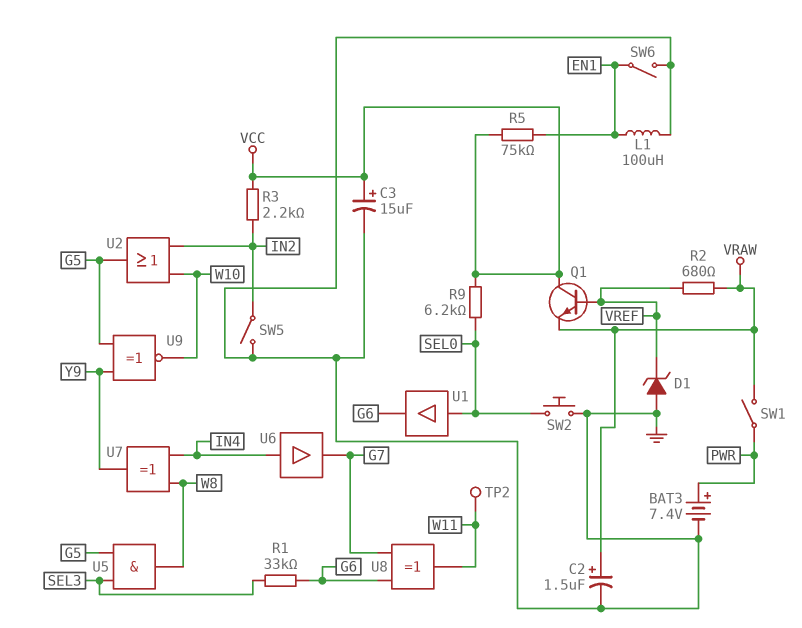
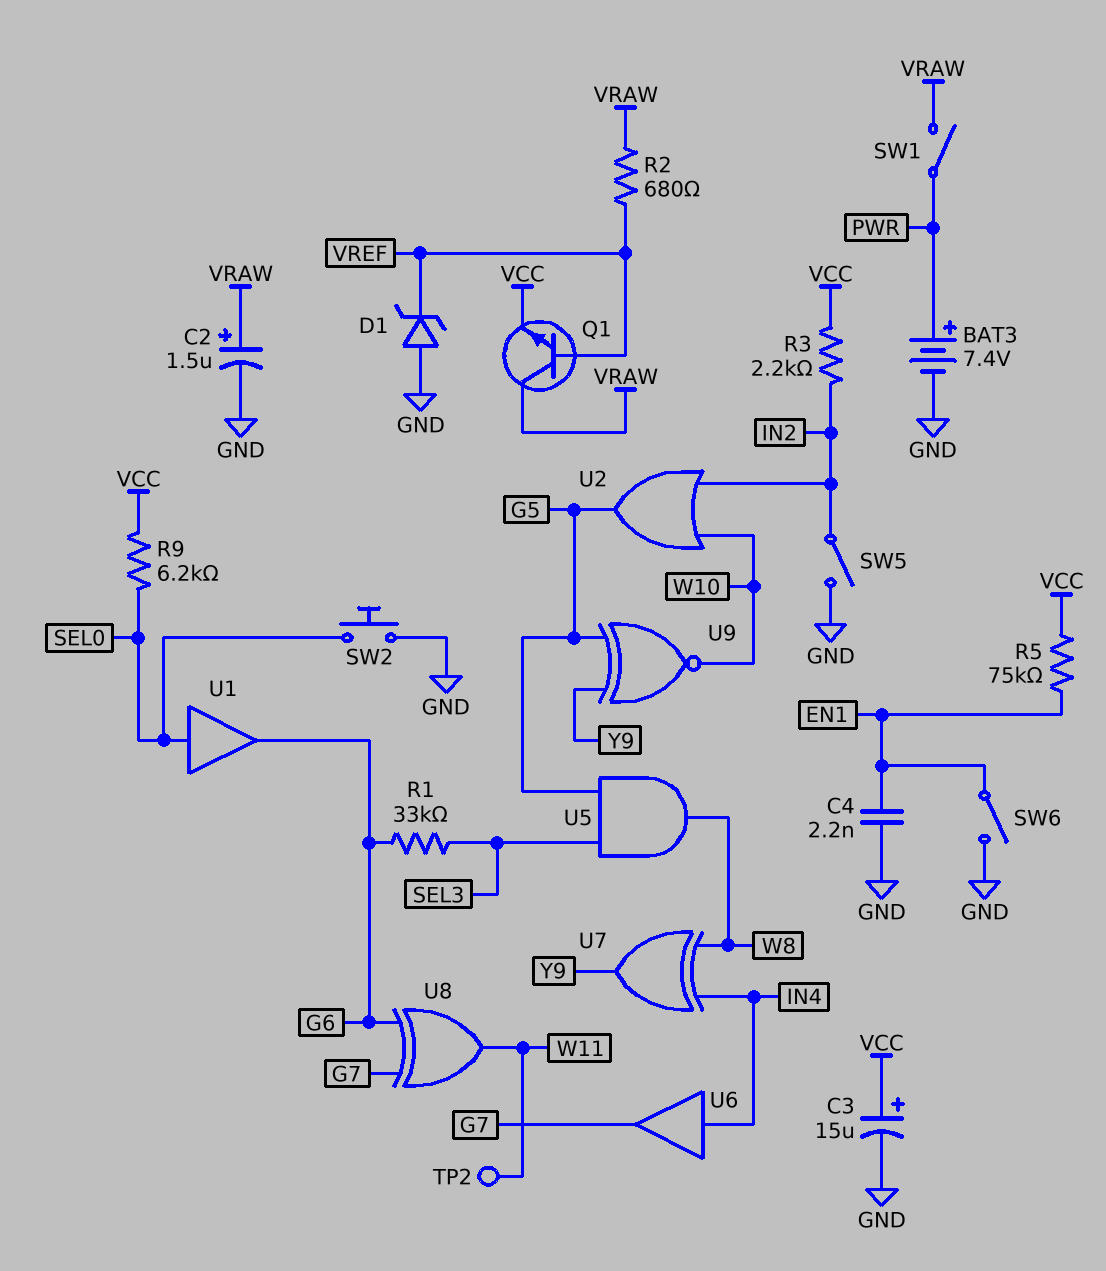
C4: none -> 2.2nF (EN1, GND)
L1: 100uH (EN1, GND) -> none
Q1: NPN (B VREF, C VCC, E VRAW) -> NPN (B VREF, C VRAW, E VCC)

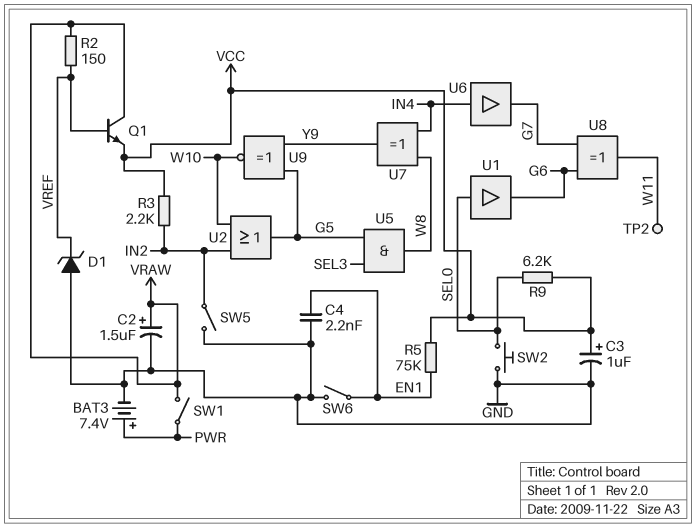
C3: 15uF (plus VCC, minus GND) -> 1uF (plus VCC, minus GND)
R1: 33k (G6, SEL3) -> none
R2: 680 (VRAW, VREF) -> 150 (VRAW, VREF)

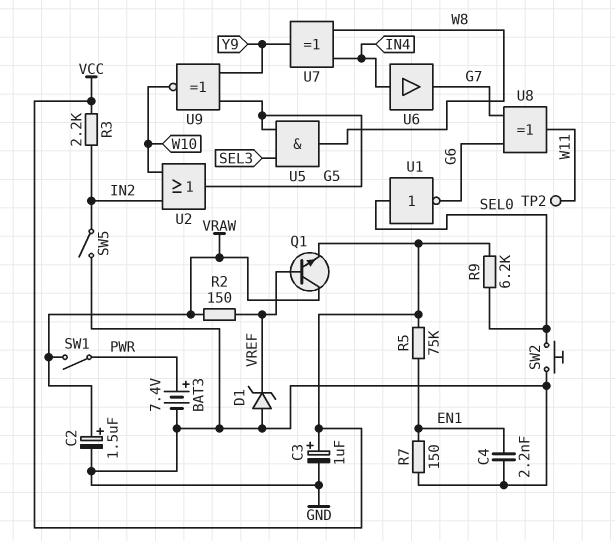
R7: none -> 150 (EN1, GND)
SW6: switch (EN1, GND) -> none
U1: buffer (in SEL0, out G6) -> NOT (in SEL0, out G6)

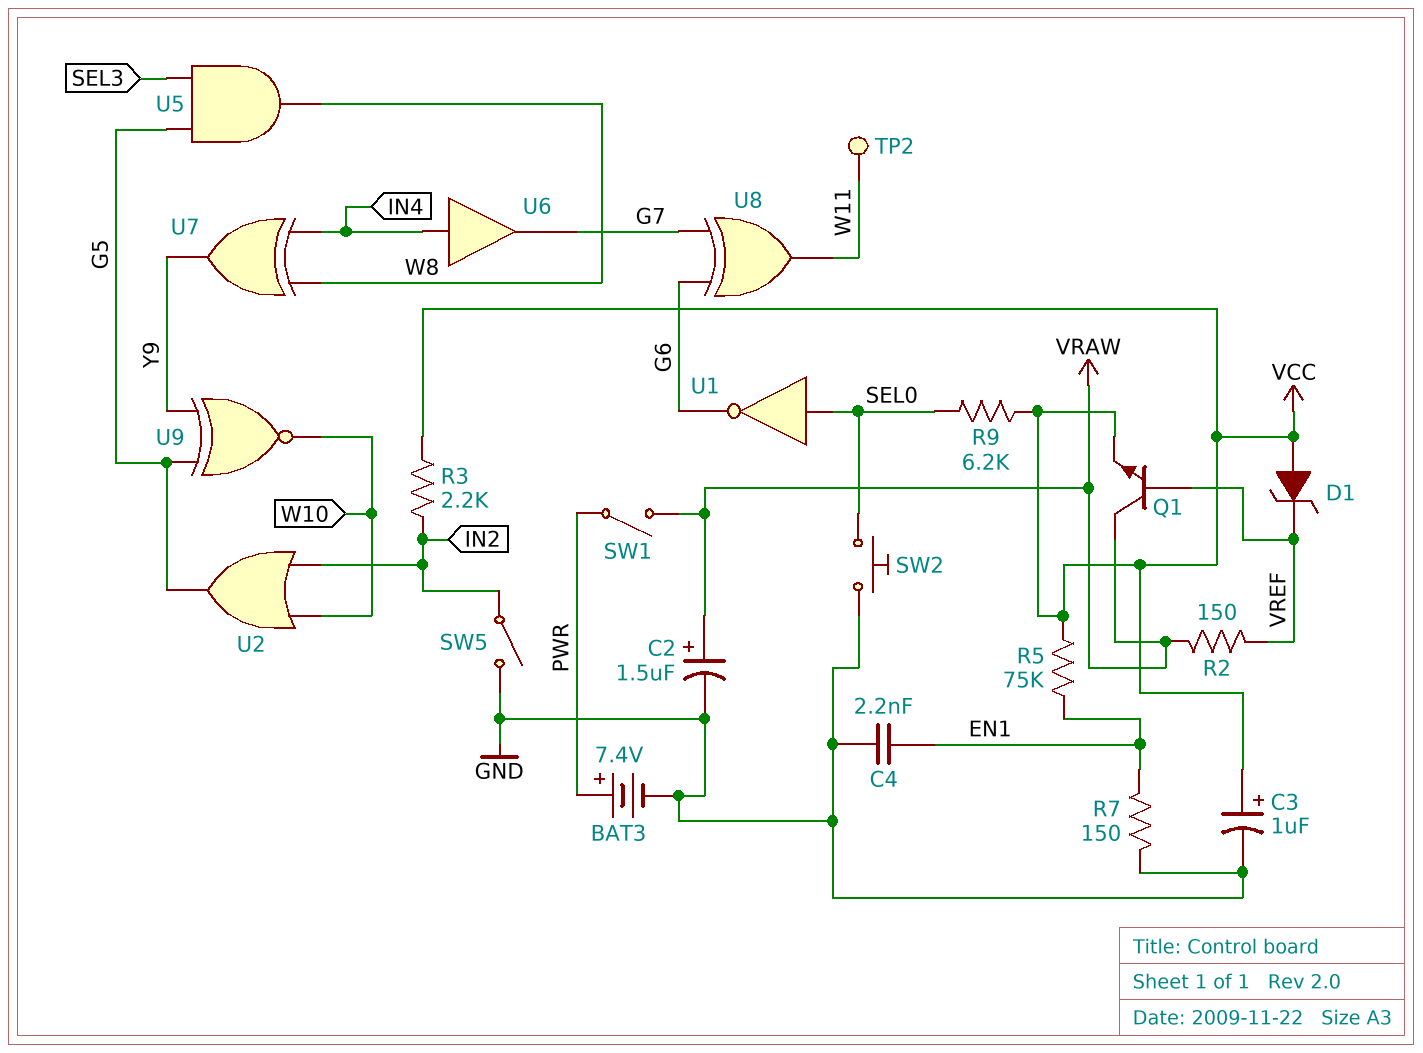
D1: zener (A GND, K VREF) -> zener (A VCC, K VREF)

